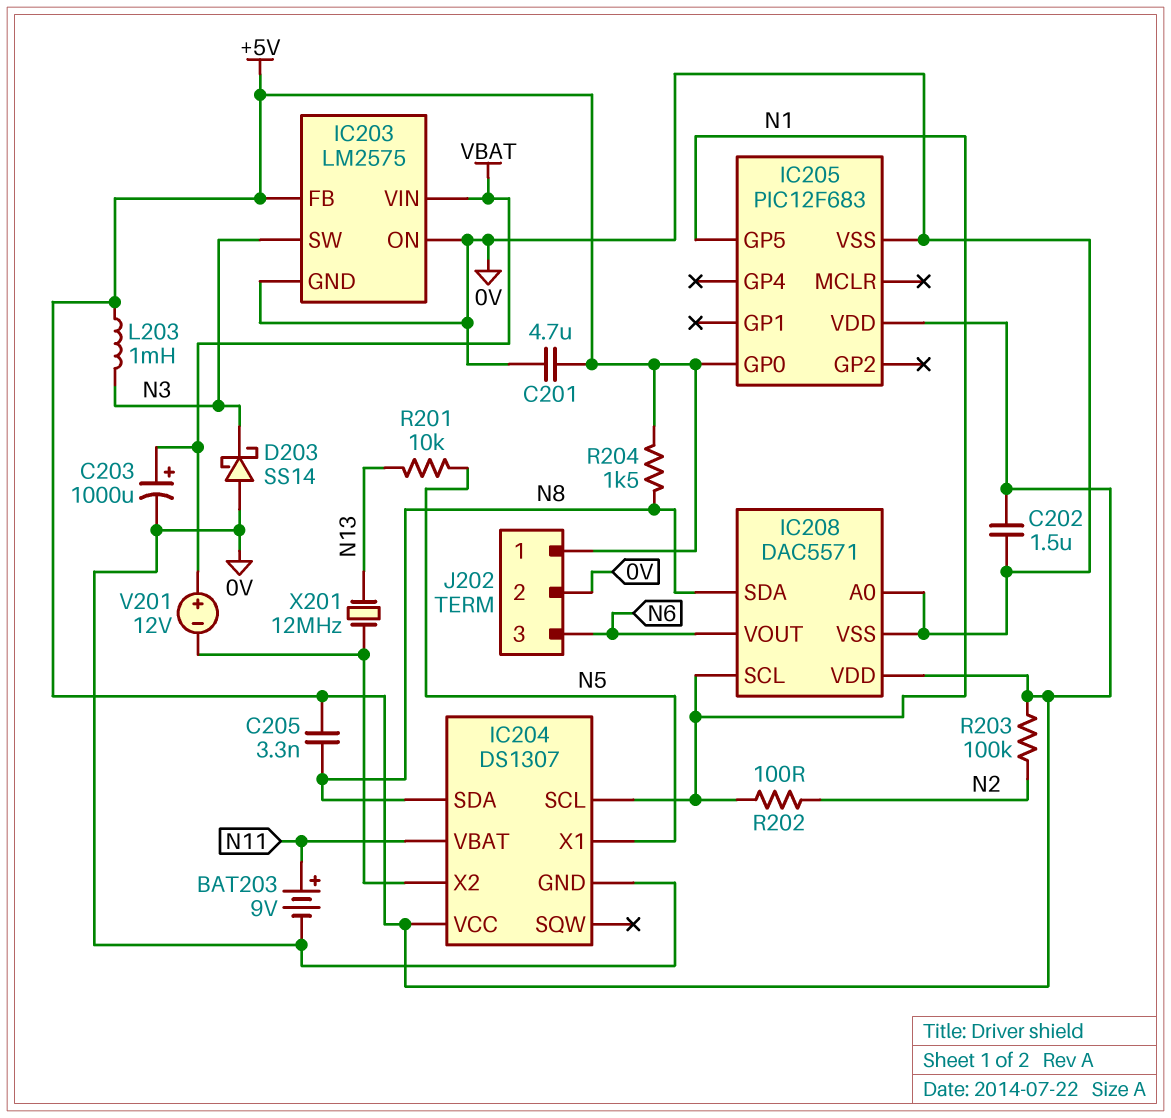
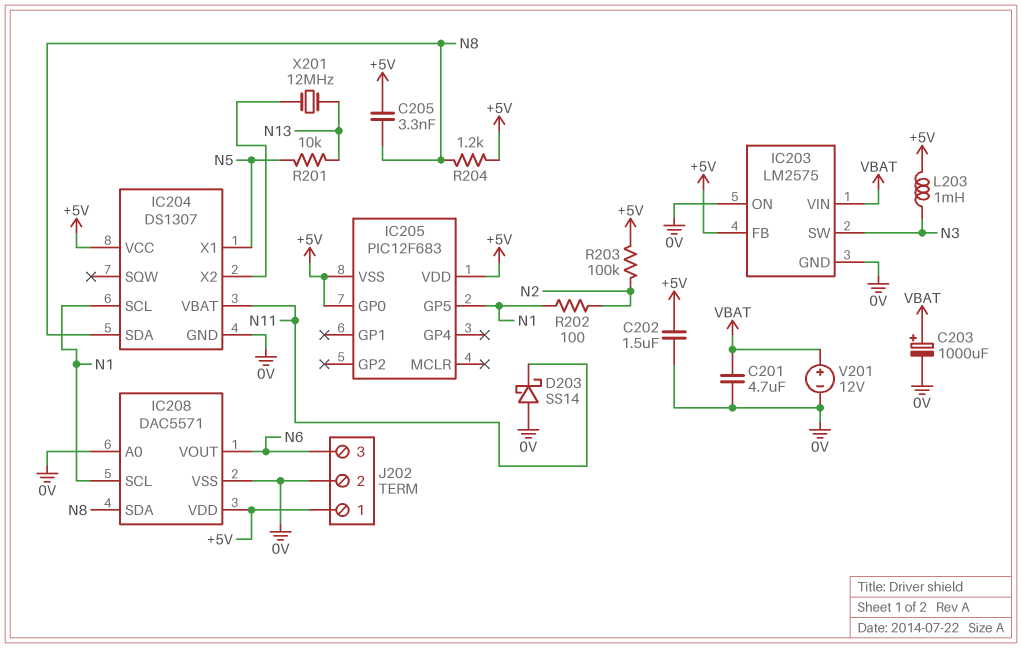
BAT203: 9V (plus N11, minus 0V) -> none
C201: 4.7uF (+5V, 0V) -> 4.7uF (0V, VBAT)
D203: schottky SS14 (A 0V, K N3) -> schottky SS14 (A 0V, K N11)
IC205 pin VSS: 0V -> +5V
R204: 1.5k (+5V, N8) -> 1.2k (+5V, N8)
V201: 12V (plus VBAT, minus IC204/X2) -> 12V (plus VBAT, minus 0V)

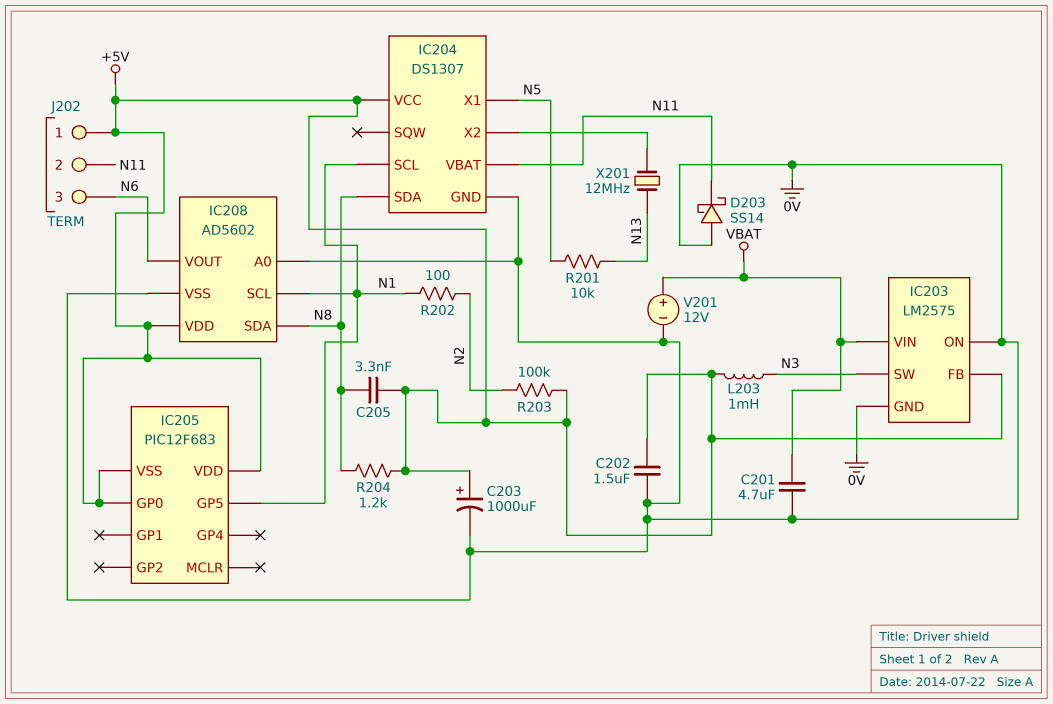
C203: 1000uF (plus VBAT, minus 0V) -> 1000uF (plus +5V, minus 0V)
IC208: DAC5571 -> AD5602
J202 pin 2: 0V -> N11

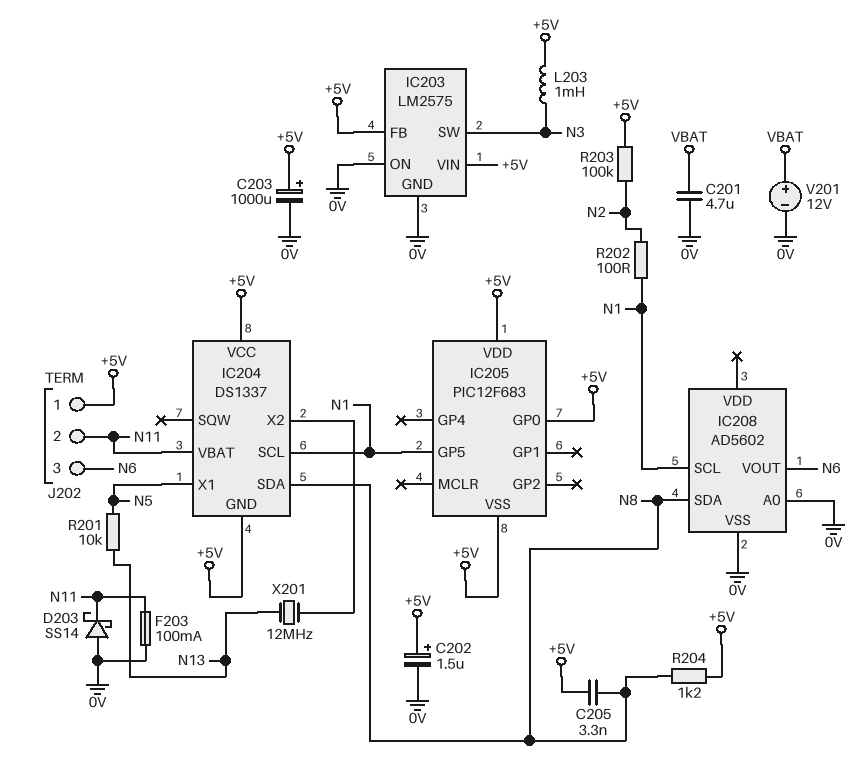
C202: 1.5uF (+5V, 0V) -> 1.5uF (plus +5V, minus 0V)
F203: none -> 100mA (0V, N11)
IC203 pin VIN: VBAT -> +5V
IC204: DS1307 -> DS1337
IC204 pin GND: 0V -> +5V
IC208 pin VDD: +5V -> none

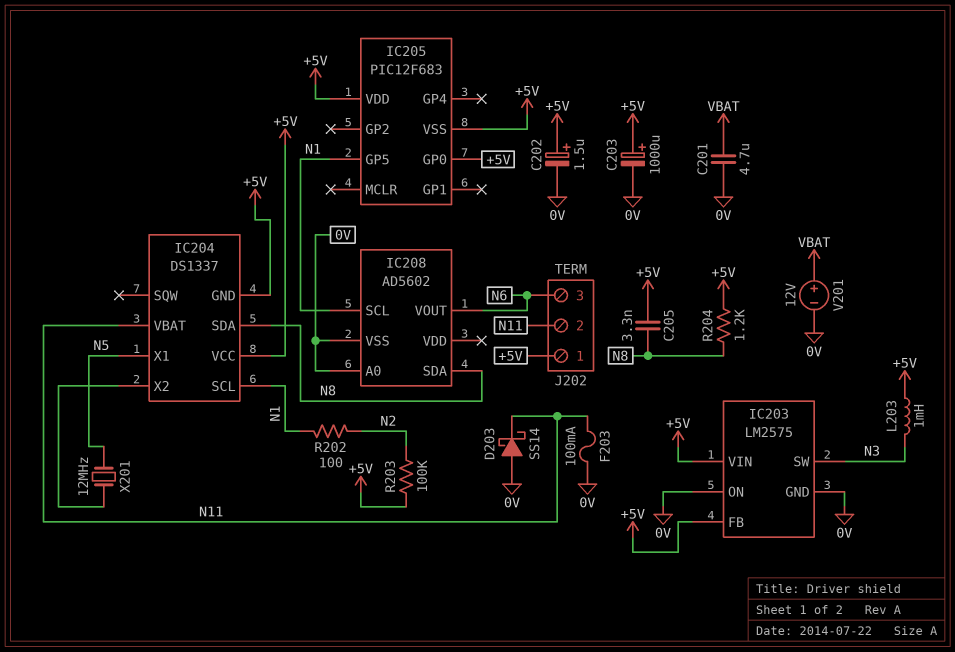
R201: 10k (N5, N13) -> none
X201: 12MHz (IC204/X2, N13) -> 12MHz (IC204/X2, N5)

